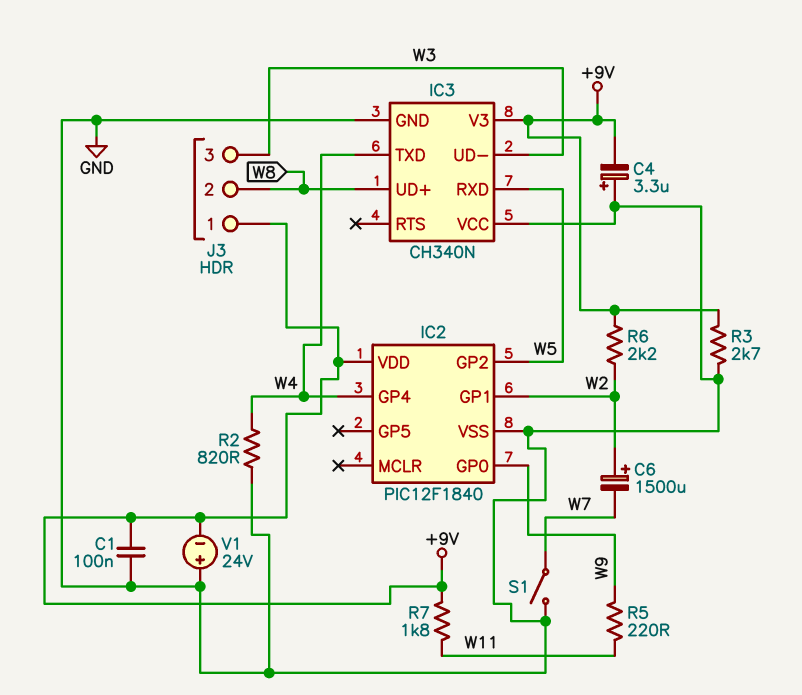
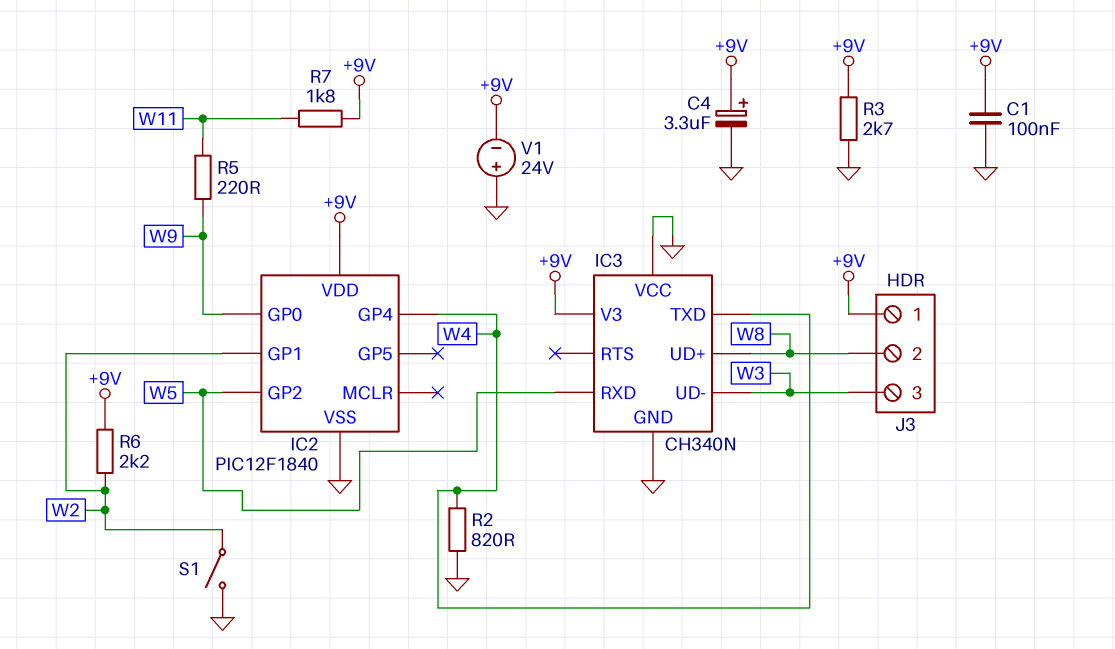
C4: 3.3uF (plus GND, minus +9V) -> 3.3uF (plus +9V, minus GND)
C6: 1500uF (plus W2, minus W7) -> none
S1: switch (GND, W7) -> switch (GND, W2)

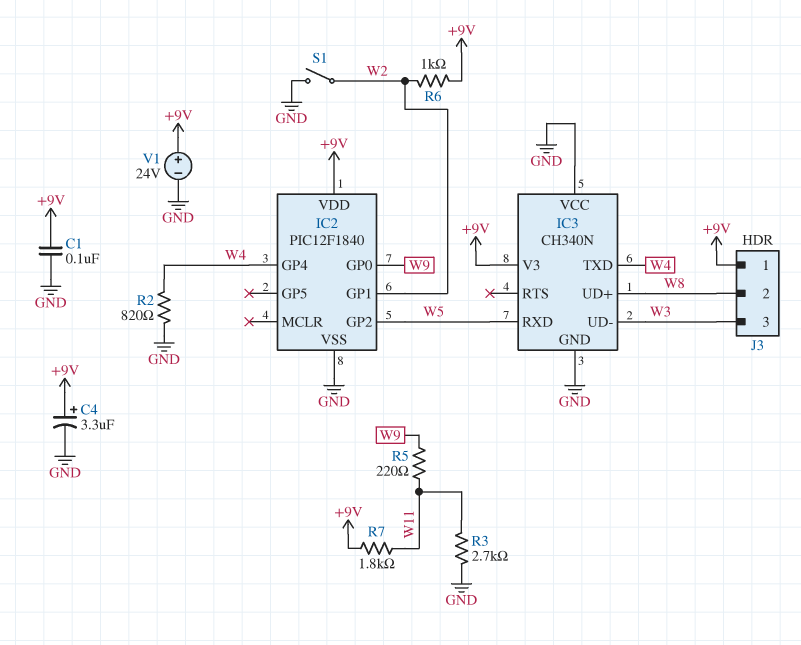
R3: 2.7k (+9V, GND) -> 2.7k (GND, W11)
R6: 2.2k (+9V, W2) -> 1k (+9V, W2)
V1: 24V (plus GND, minus +9V) -> 24V (plus +9V, minus GND)

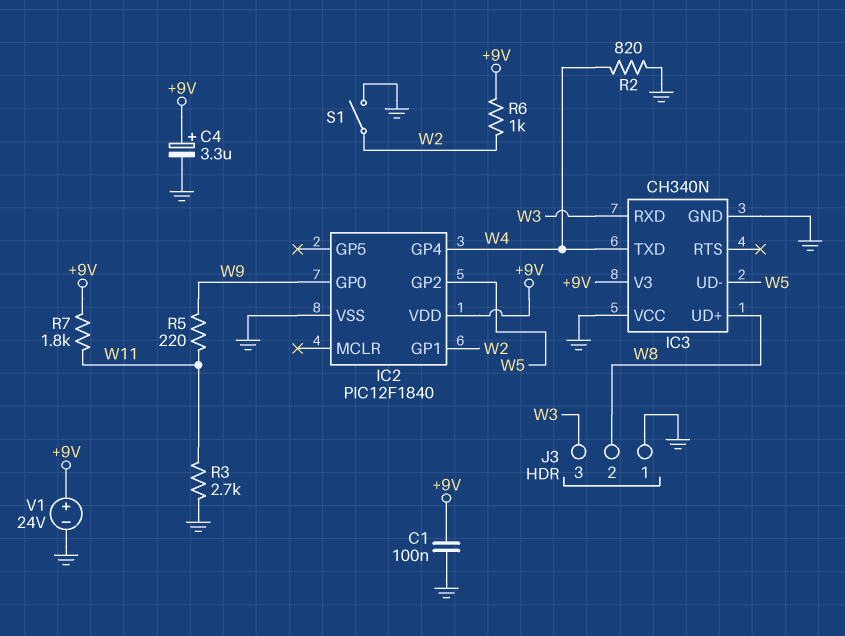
IC3 pin RXD: W5 -> W3
IC3 pin UD-: W3 -> W5
J3 pin 1: +9V -> GND

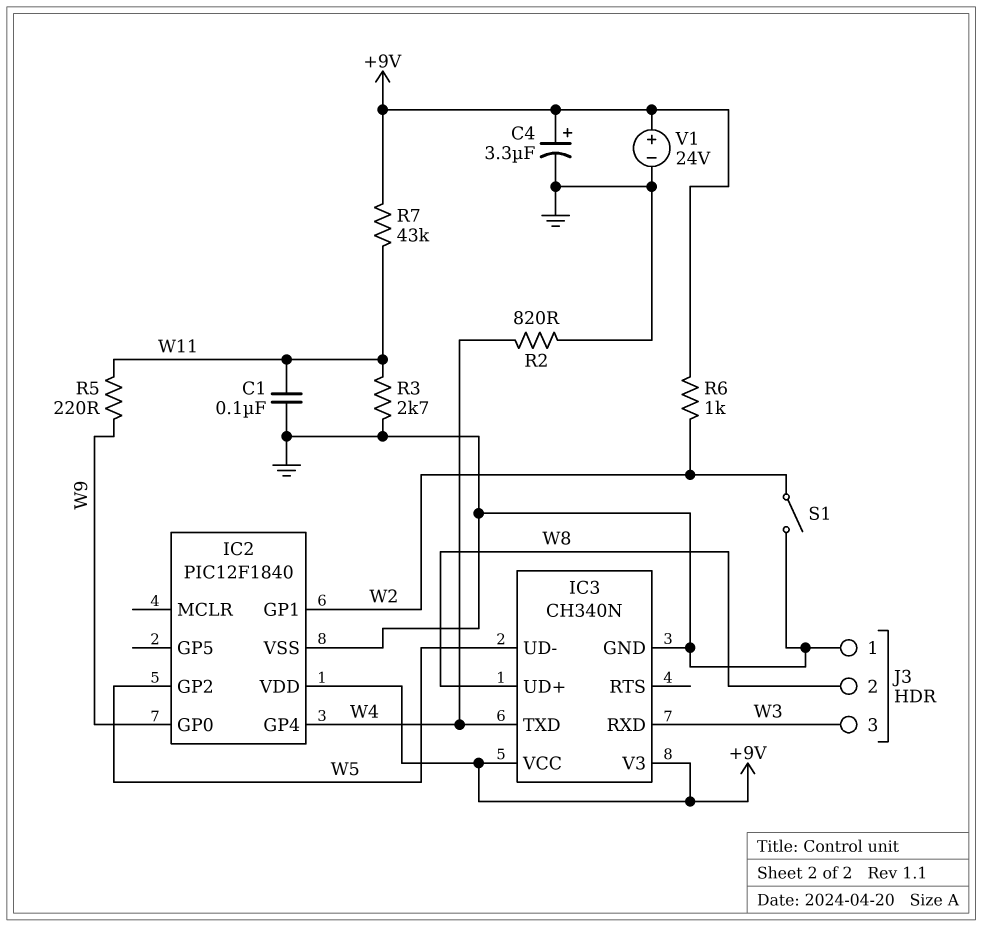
C1: 100nF (+9V, GND) -> 100nF (GND, W11)
IC3 pin VCC: GND -> +9V
R7: 1.8k (+9V, W11) -> 43k (+9V, W11)

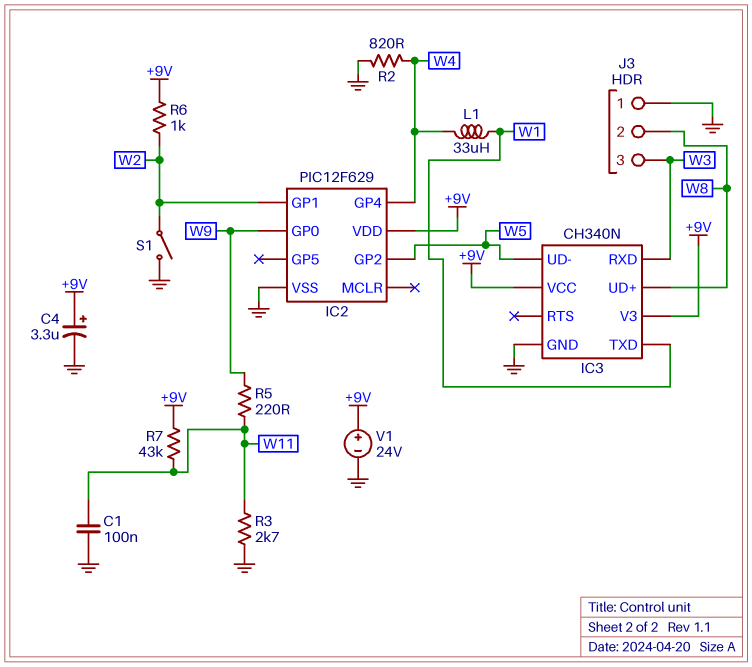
IC2: PIC12F1840 -> PIC12F629
IC3 pin TXD: W4 -> W1
L1: none -> 33uH (W1, W4)

